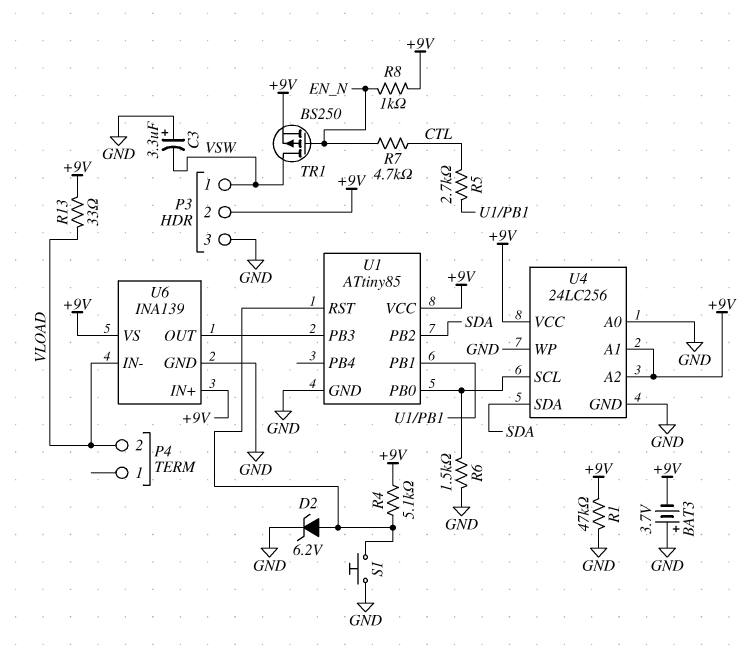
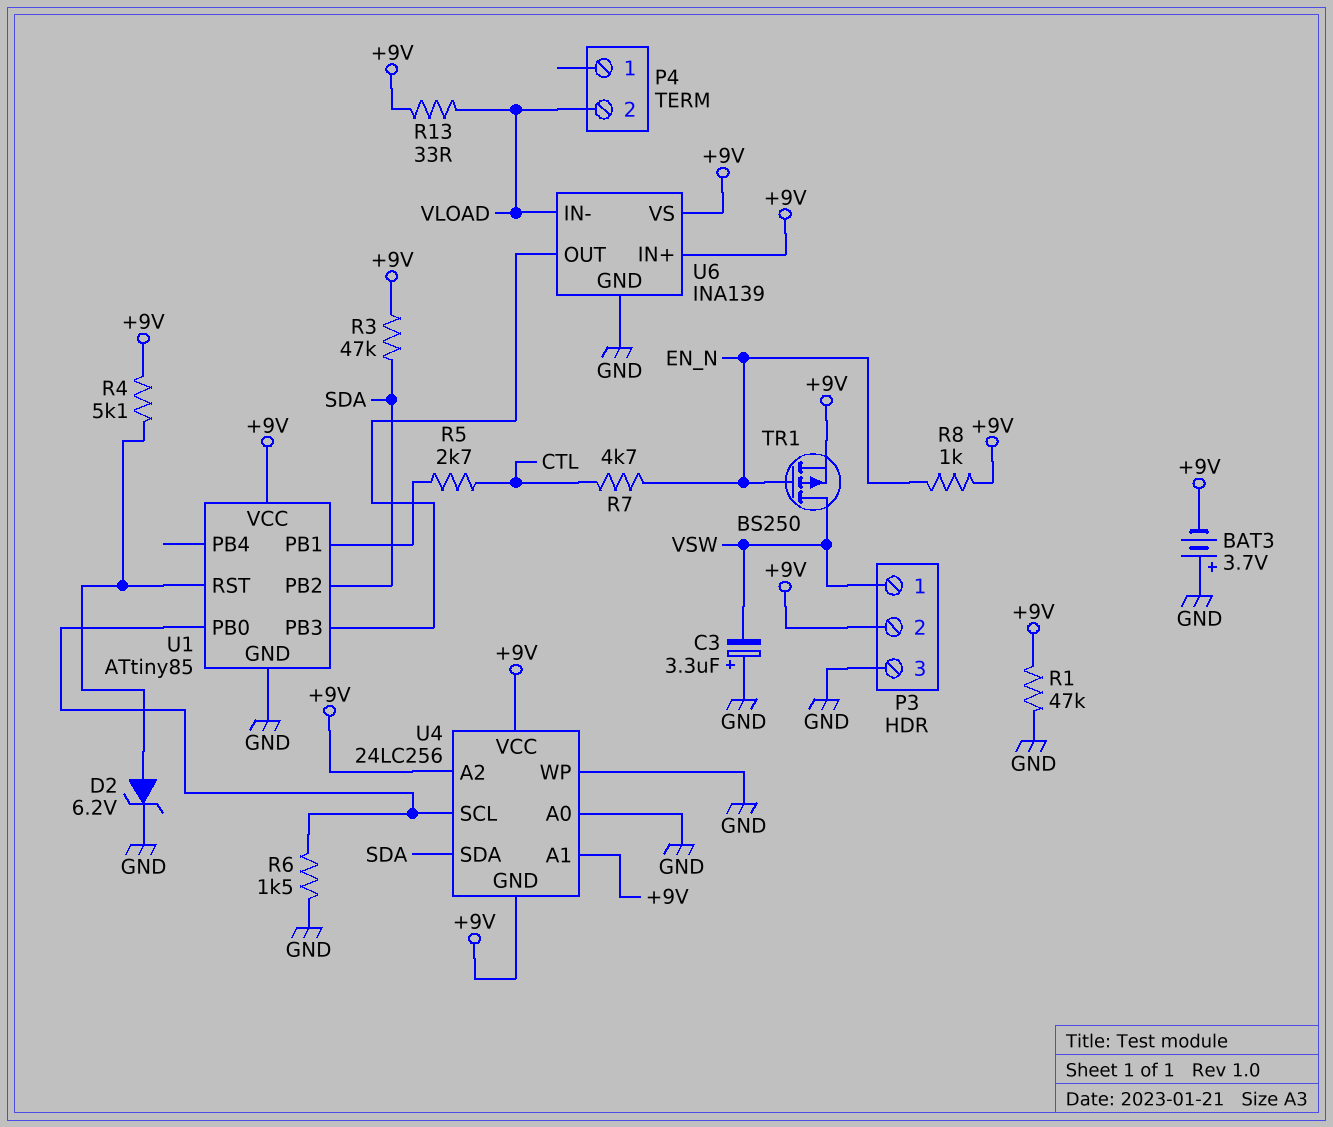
R3: none -> 47k (+9V, SDA)
S1: button (GND, U1/RST) -> none
U4 pin GND: GND -> +9V

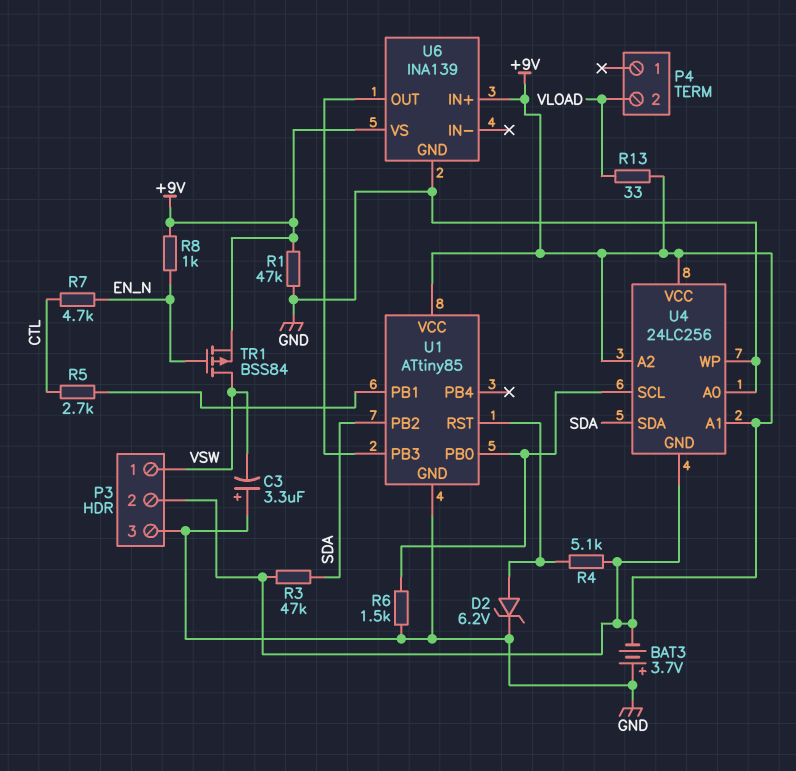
TR1: PMOS BS250 (G EN_N, D VSW, S +9V) -> PMOS BSS84 (G EN_N, D VSW, S +9V)
U6 pin IN-: VLOAD -> none

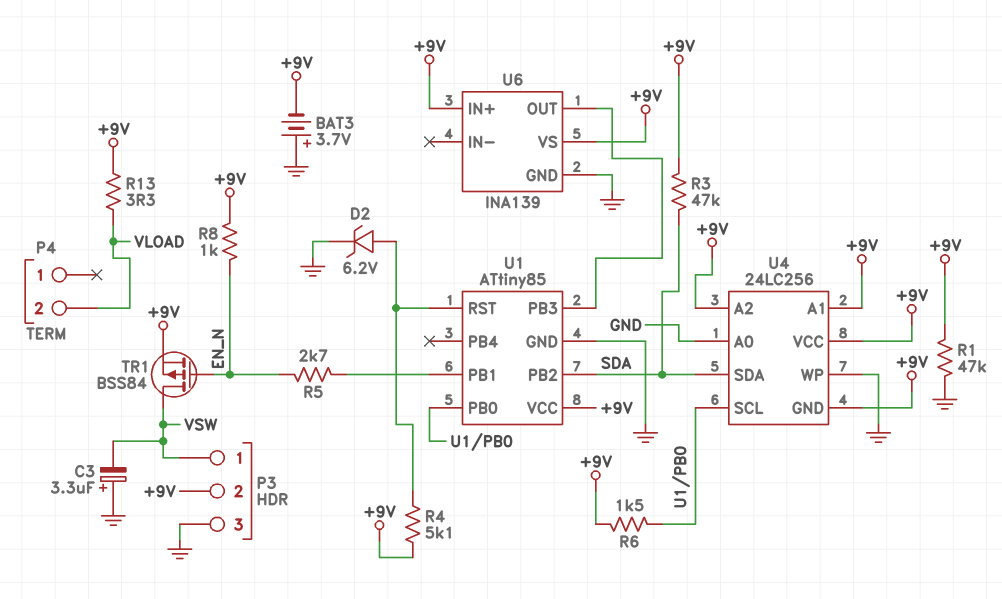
R5: 2.7k (CTL, U1/PB1) -> 2.7k (EN_N, U1/PB1)
R6: 1.5k (GND, U1/PB0) -> 1.5k (+9V, U1/PB0)
R7: 4.7k (CTL, EN_N) -> none
R13: 33 (+9V, VLOAD) -> 3.3 (+9V, VLOAD)

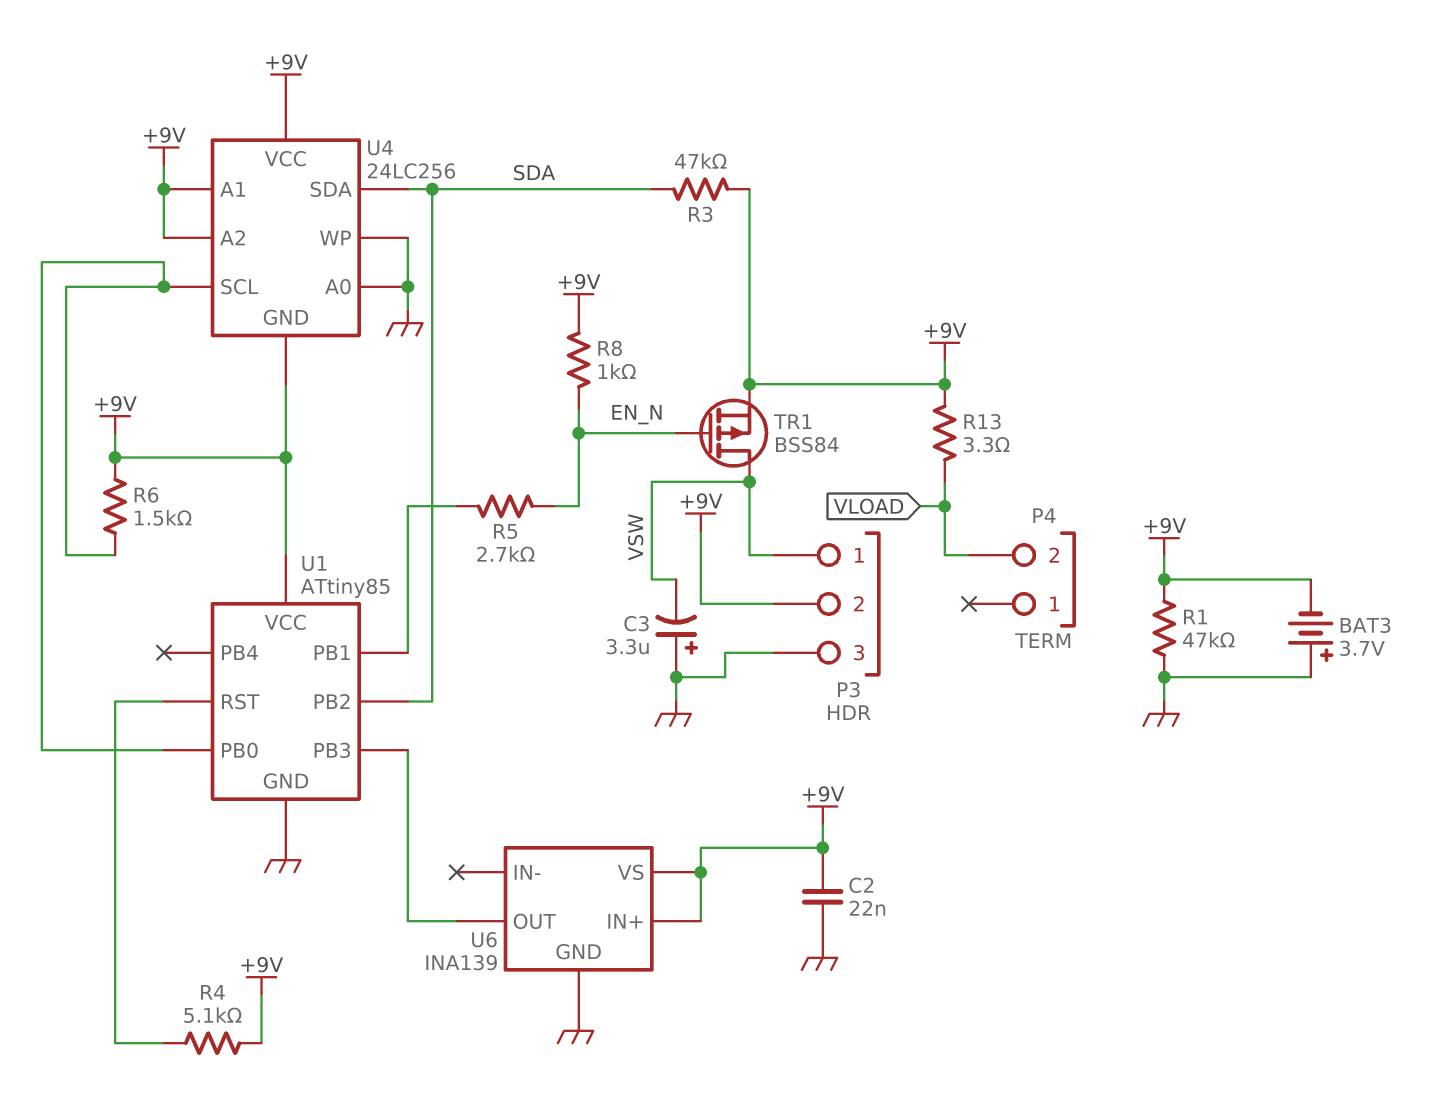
C2: none -> 22nF (+9V, GND)
D2: zener 6.2V (A U1/RST, K GND) -> none

